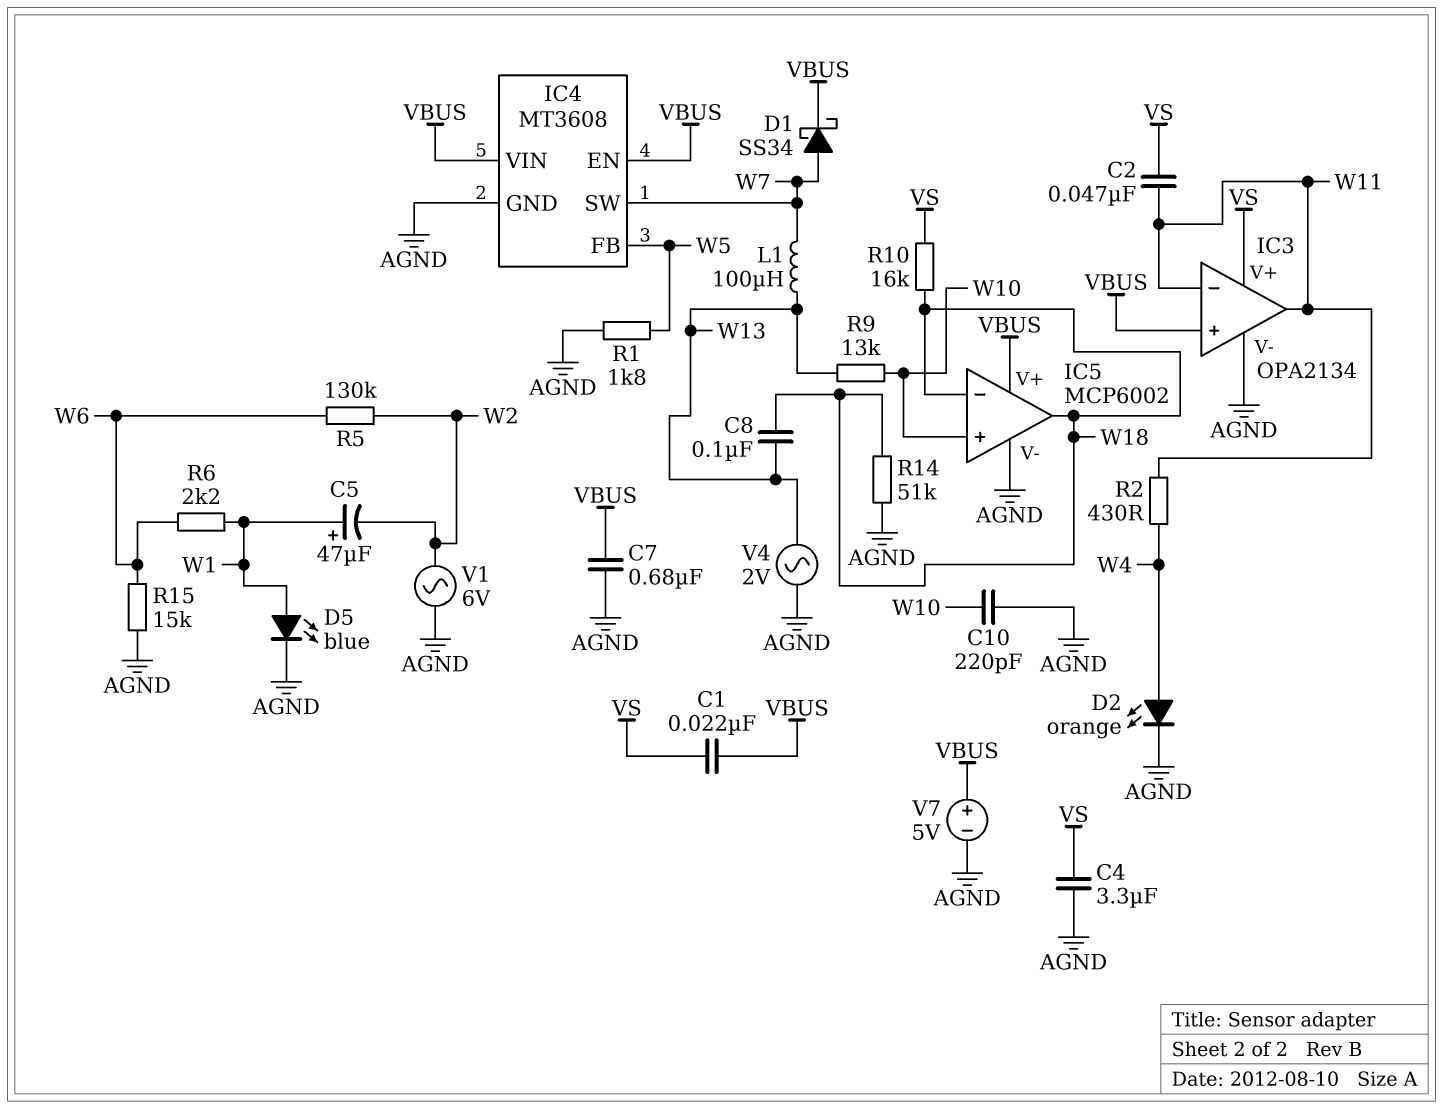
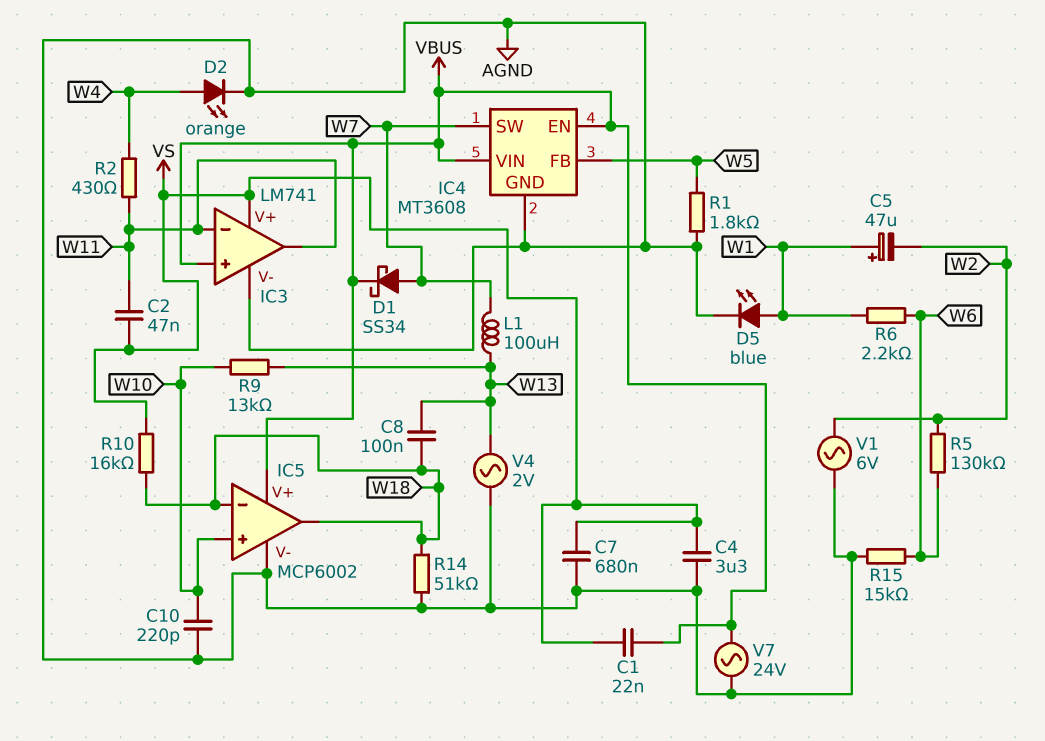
C7: 680nF (AGND, VBUS) -> 680nF (AGND, VS)
IC3: OPA2134 -> LM741
V7: 5V (plus VBUS, minus AGND) -> AC 24V (AGND, VBUS)

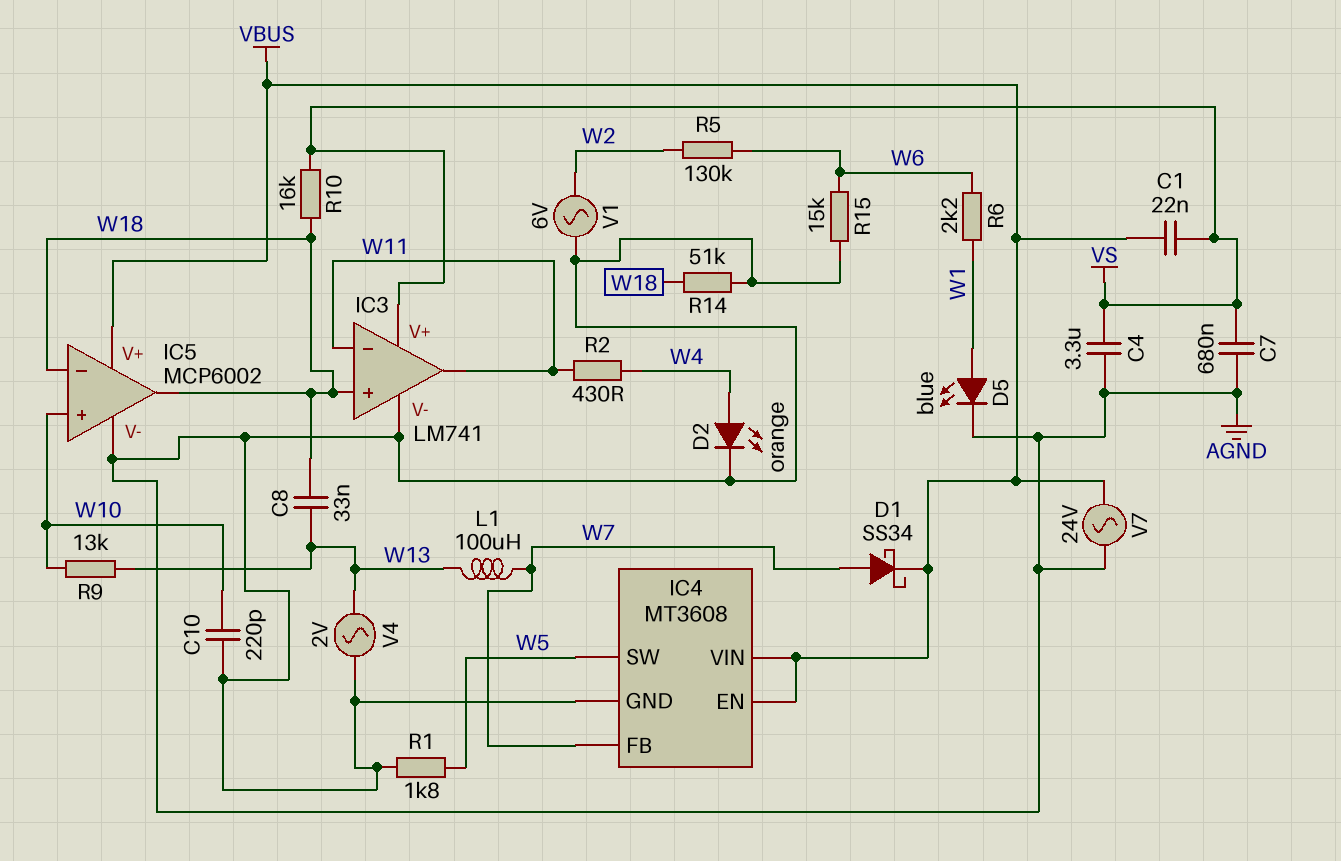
C2: 47nF (VS, W11) -> none
C5: 47uF (plus W1, minus W2) -> none
C8: 100nF (W13, W18) -> 33nF (W13, W18)
IC3 pin in+: VBUS -> W18
IC4 pin FB: W5 -> W7
IC4 pin SW: W7 -> W5

